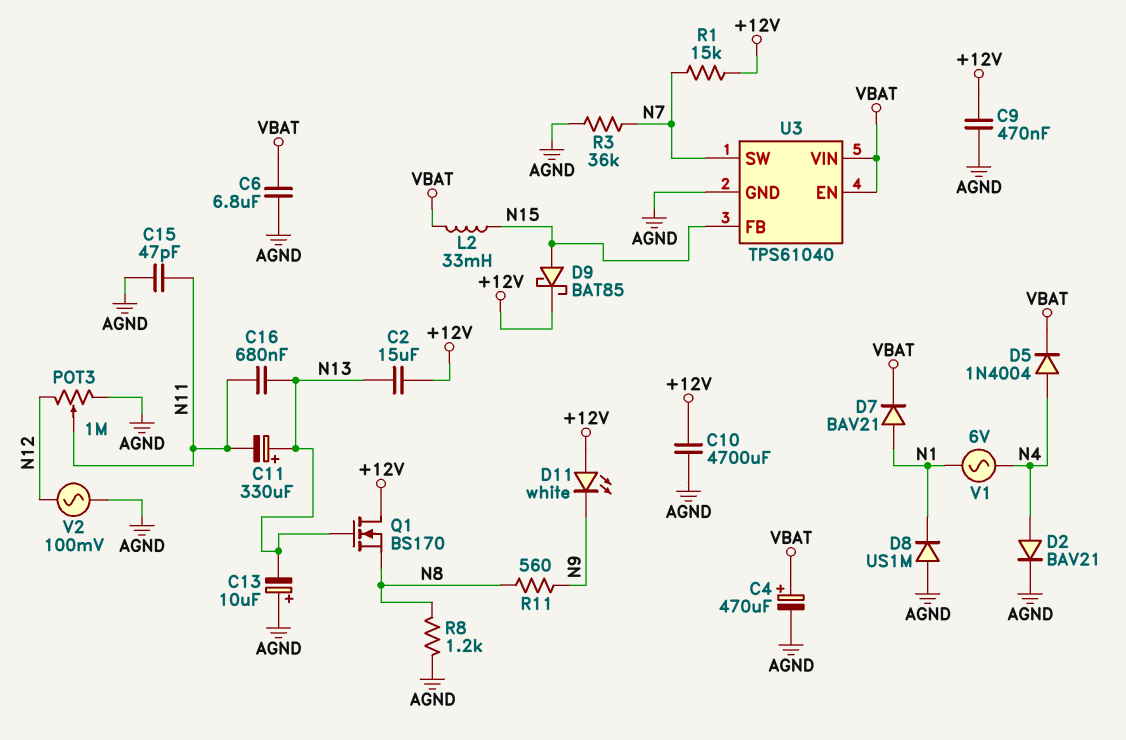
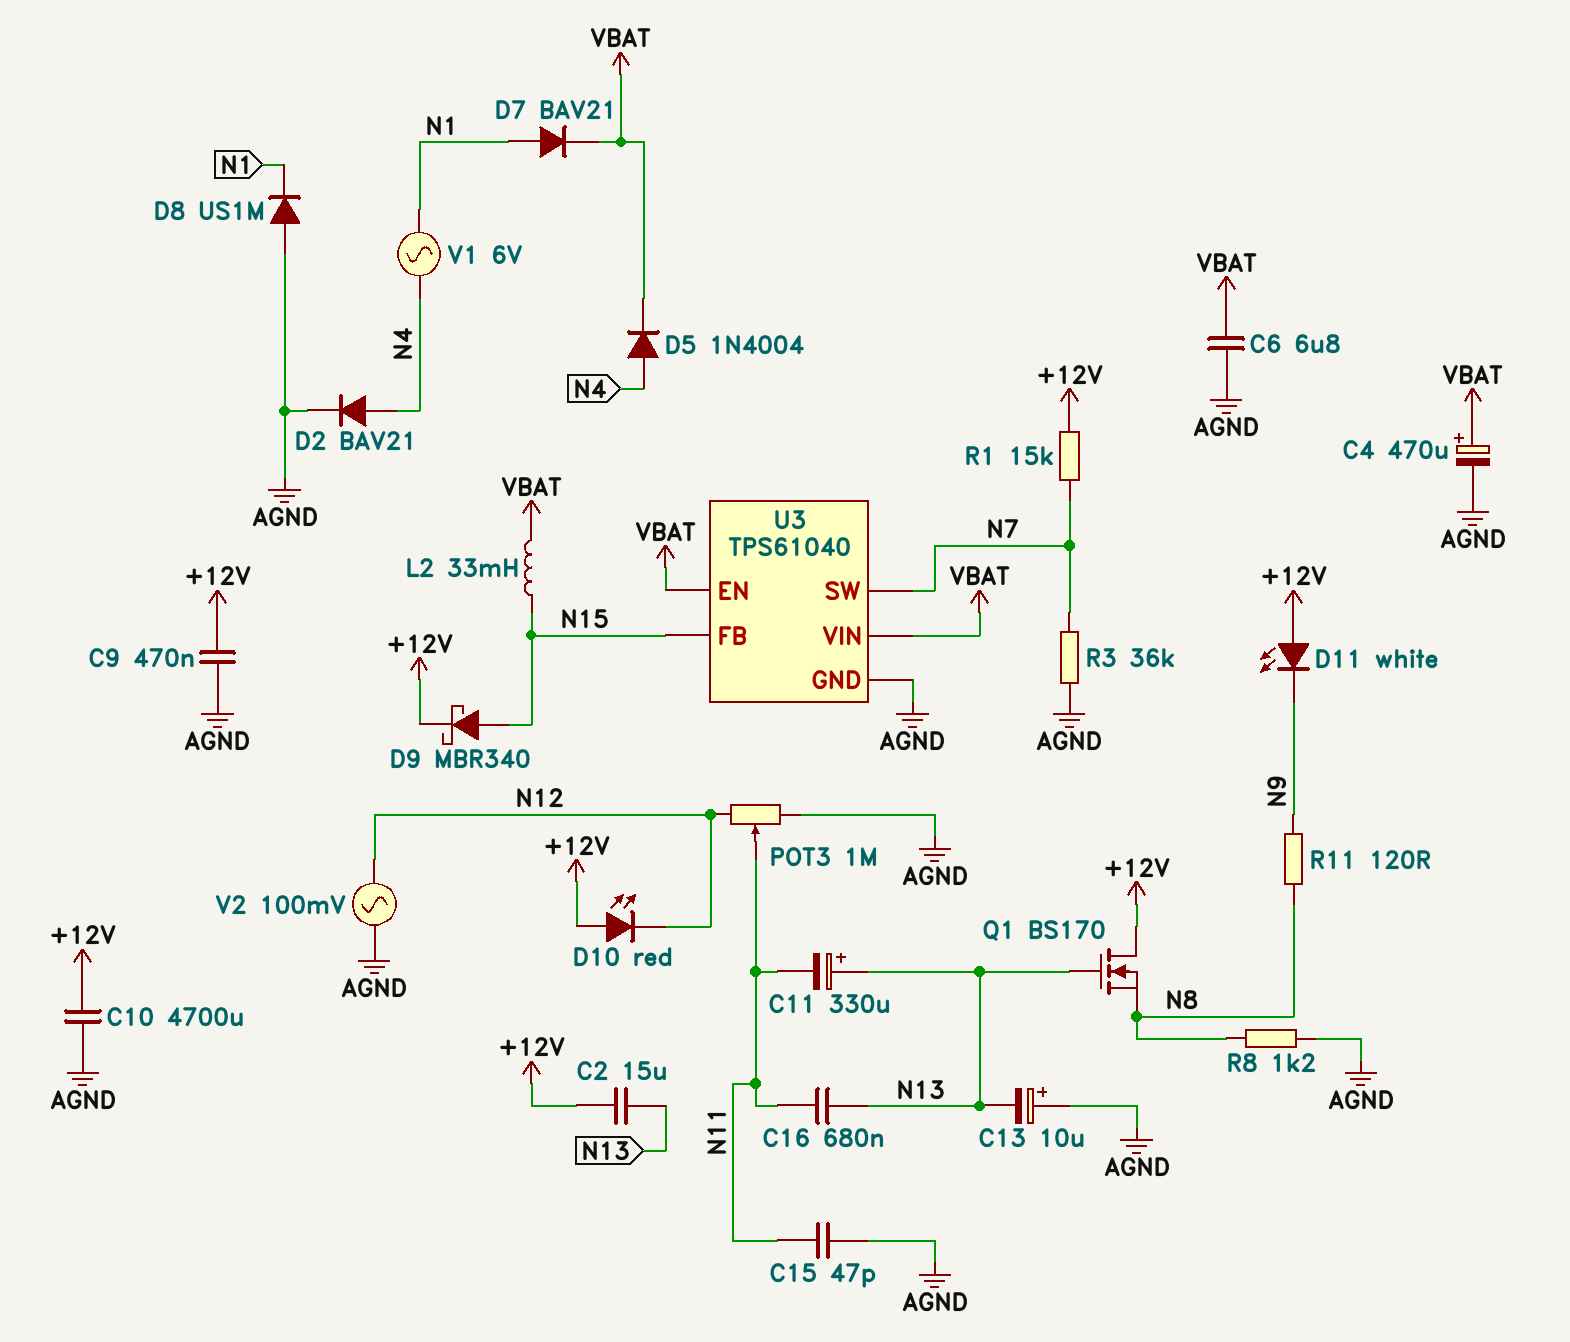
D9: schottky BAT85 (A N15, K +12V) -> schottky MBR340 (A N15, K +12V)
D10: none -> LED red (A +12V, K N12)
R11: 560 (N8, N9) -> 120 (N8, N9)

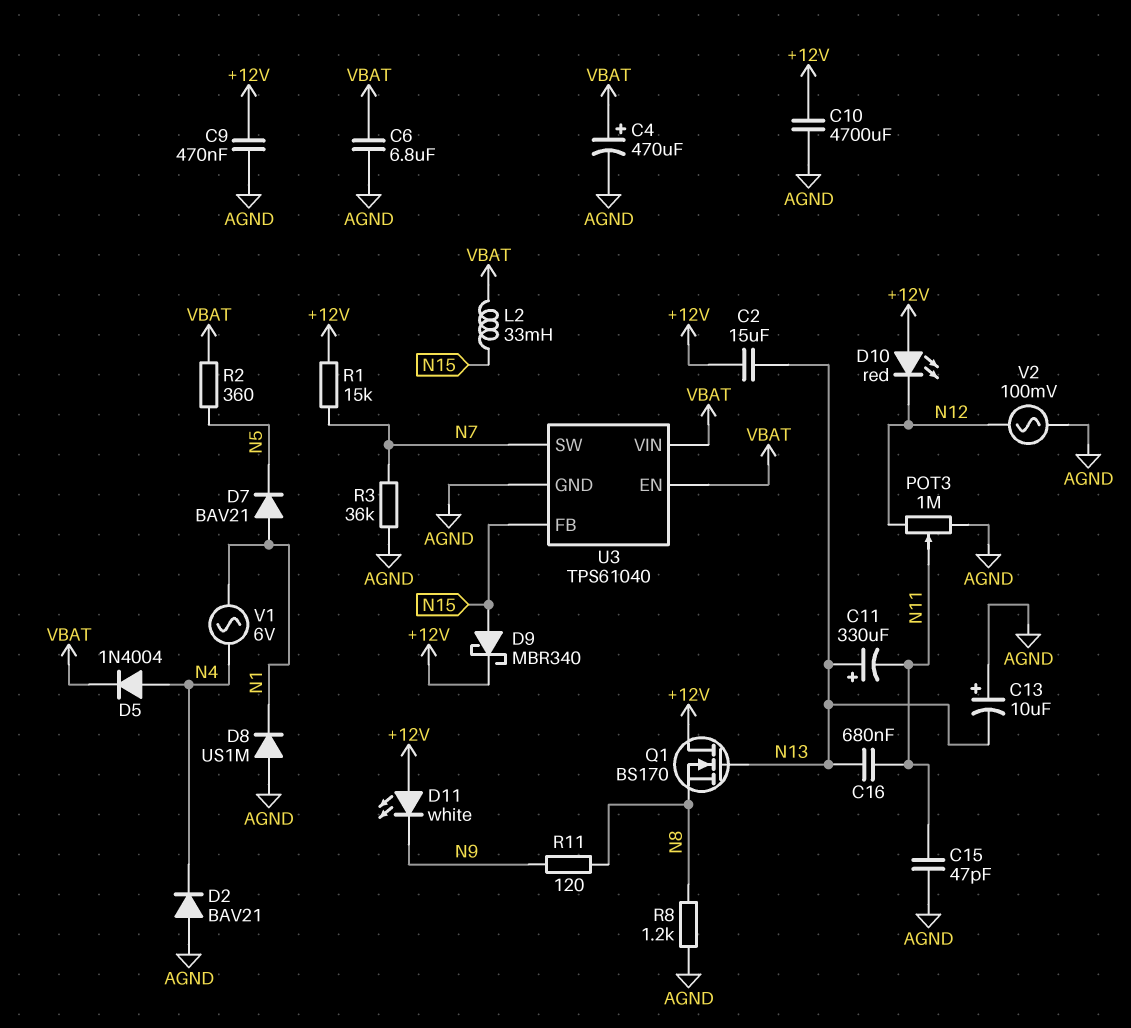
D2: diode BAV21 (A N4, K AGND) -> diode BAV21 (A AGND, K N4)
D7: diode BAV21 (A N1, K VBAT) -> diode BAV21 (A N1, K N5)
R2: none -> 360 (N5, VBAT)

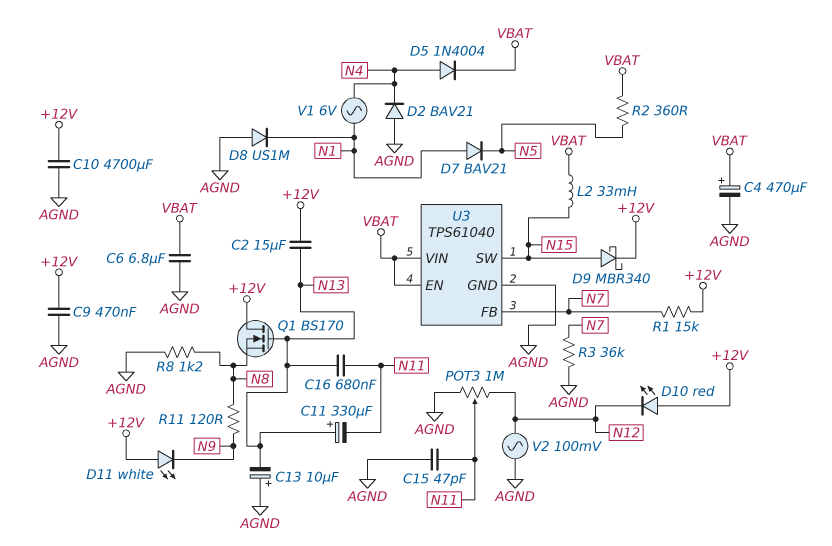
U3 pin FB: N15 -> N7
U3 pin SW: N7 -> N15

